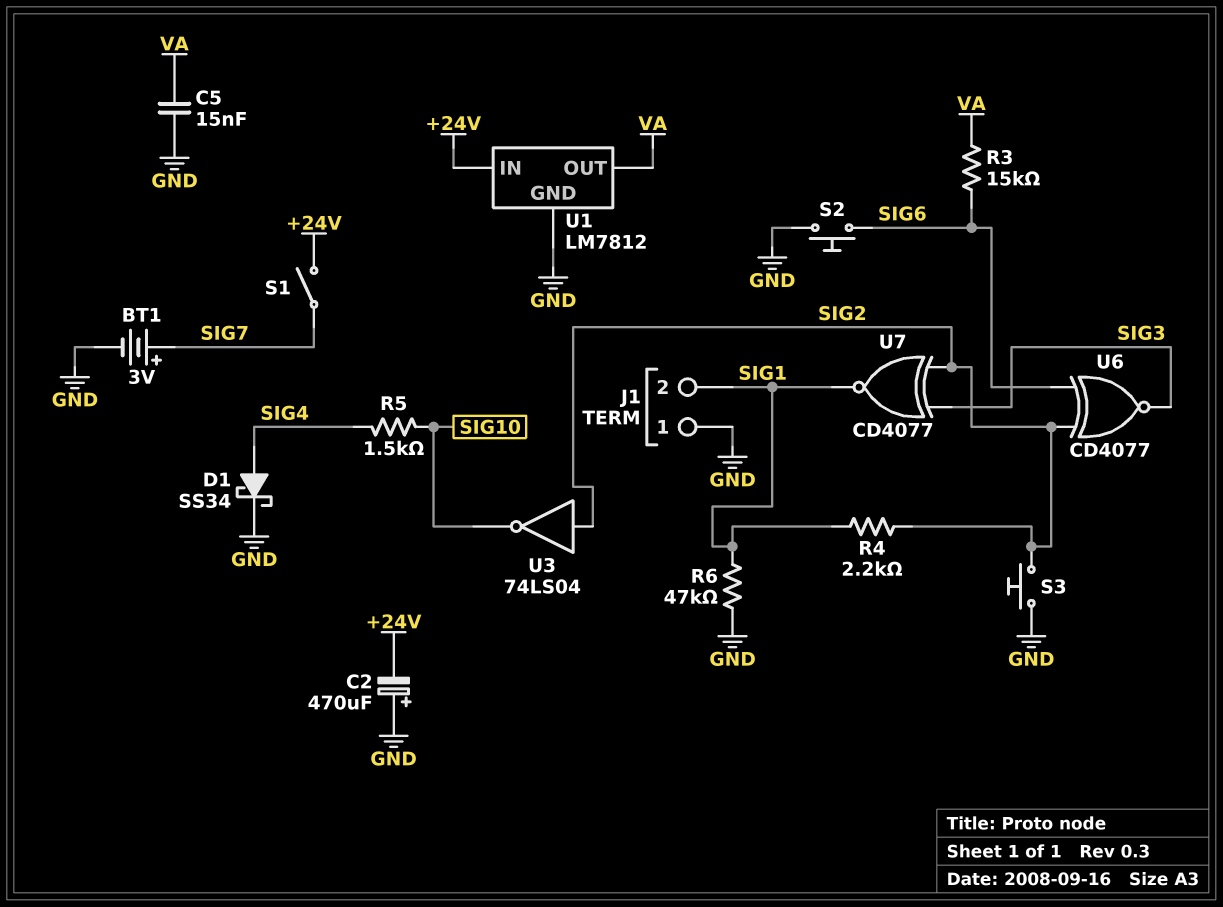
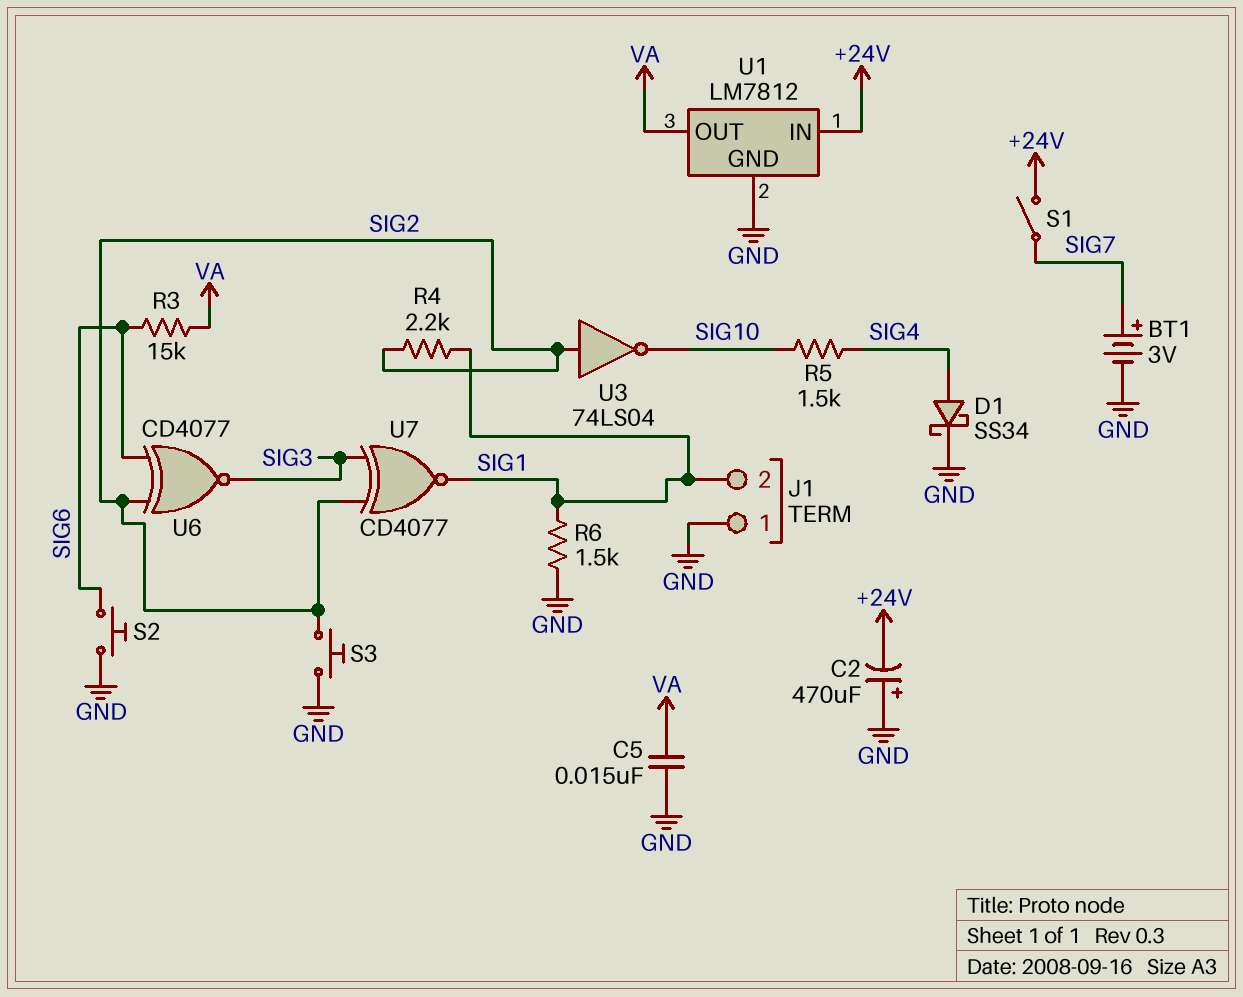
R6: 47k (GND, SIG1) -> 1.5k (GND, SIG1)

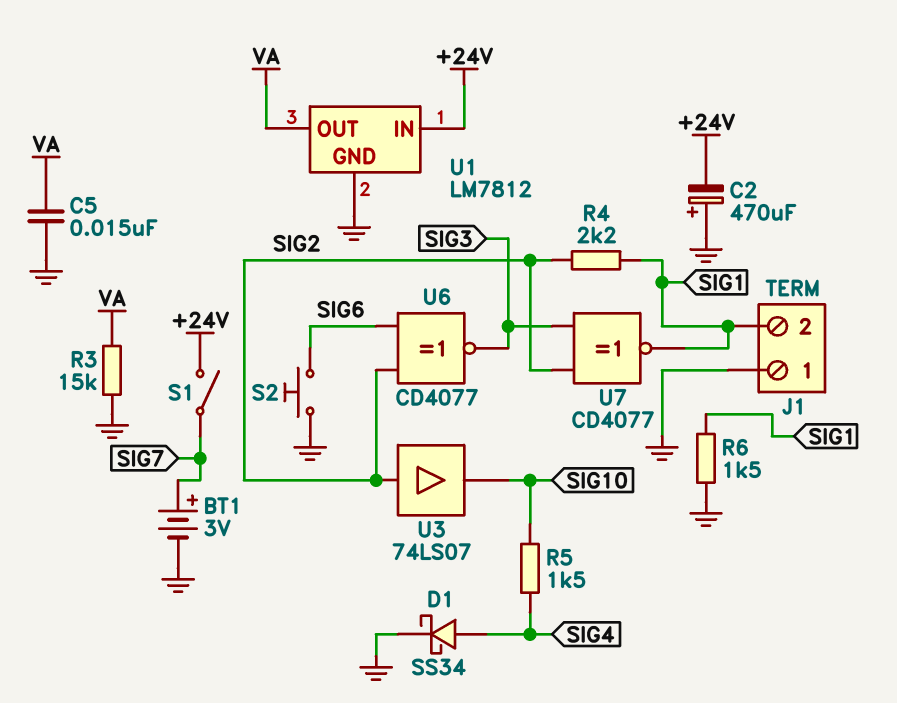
R3: 15k (SIG6, VA) -> 15k (GND, VA)
S3: button (GND, SIG2) -> none
U3: NOT 74LS04 (in SIG2, out SIG10) -> buffer 74LS07 (in SIG2, out SIG10)

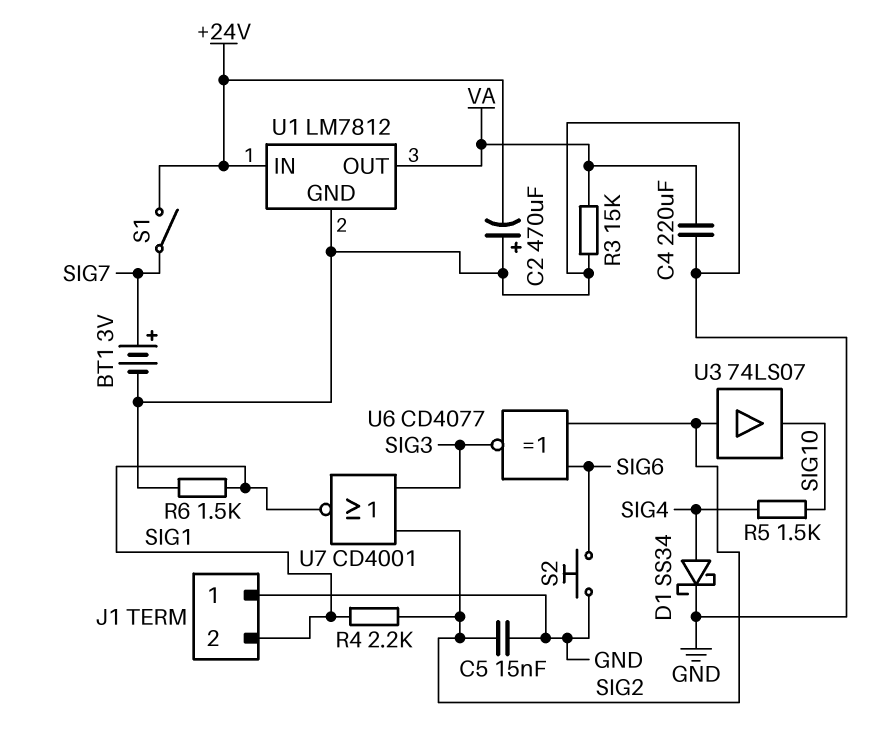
C4: none -> 220uF (GND, VA)
C5: 15nF (GND, VA) -> 15nF (GND, SIG2)
U7: XNOR CD4077 (in SIG2, in SIG3, out SIG1) -> NOR CD4001 (in SIG2, in SIG3, out SIG1)

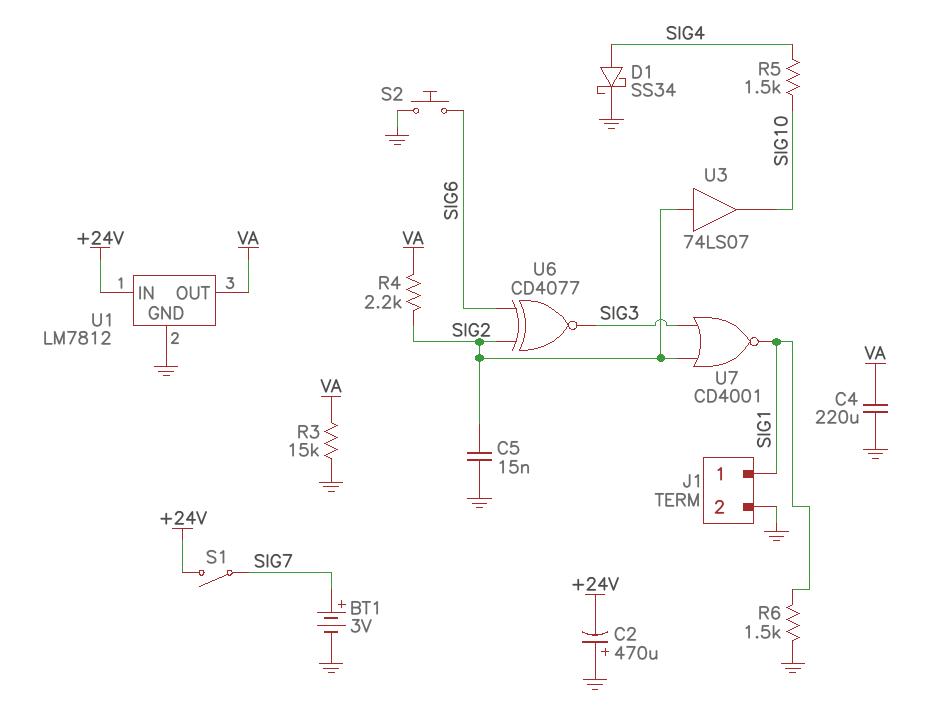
J1 pin 1: GND -> SIG1
J1 pin 2: SIG1 -> GND
R4: 2.2k (SIG1, SIG2) -> 2.2k (SIG2, VA)

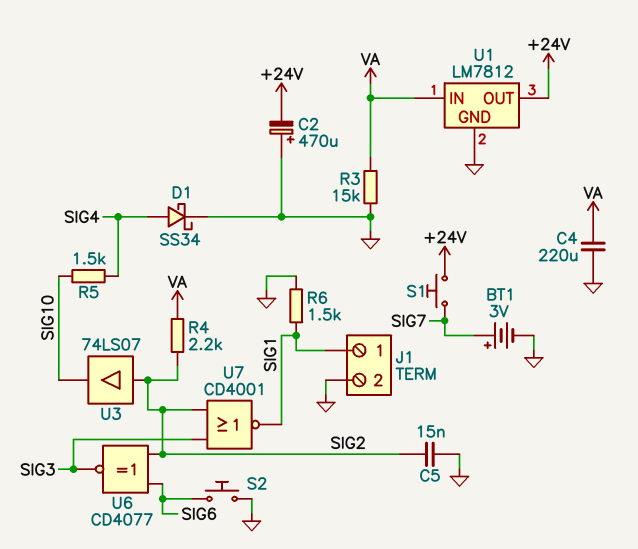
S1: switch (+24V, SIG7) -> button (+24V, SIG7)
U1 pin IN: +24V -> VA
U1 pin OUT: VA -> +24V

